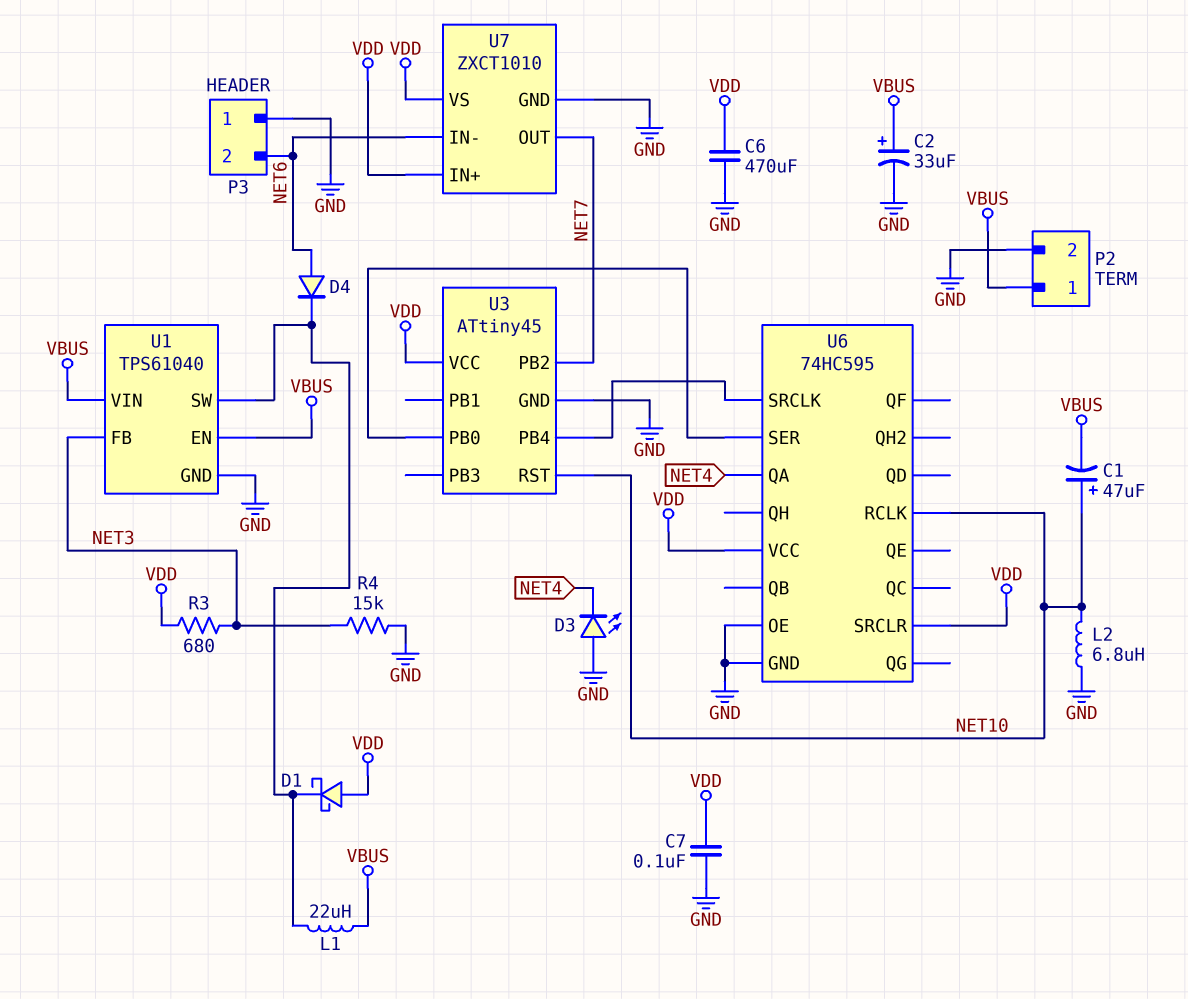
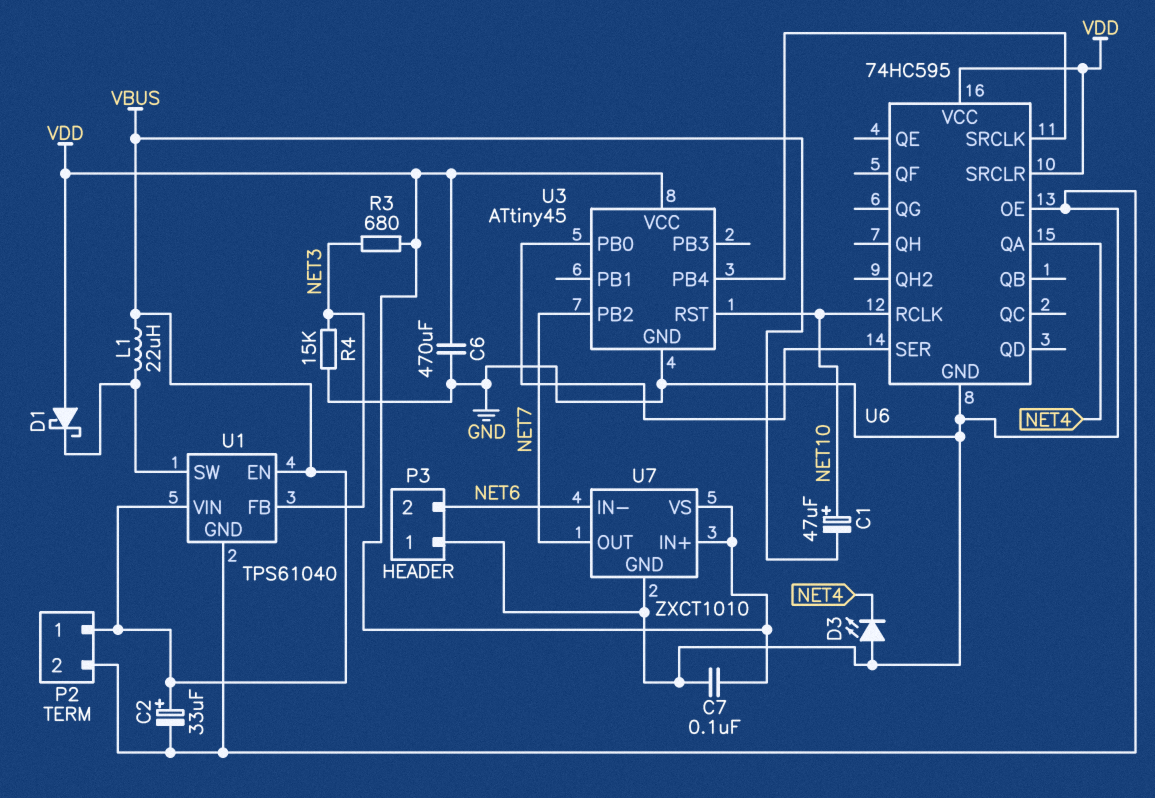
D4: diode (A NET6, K U1/SW) -> none
L2: 6.8uH (GND, NET10) -> none

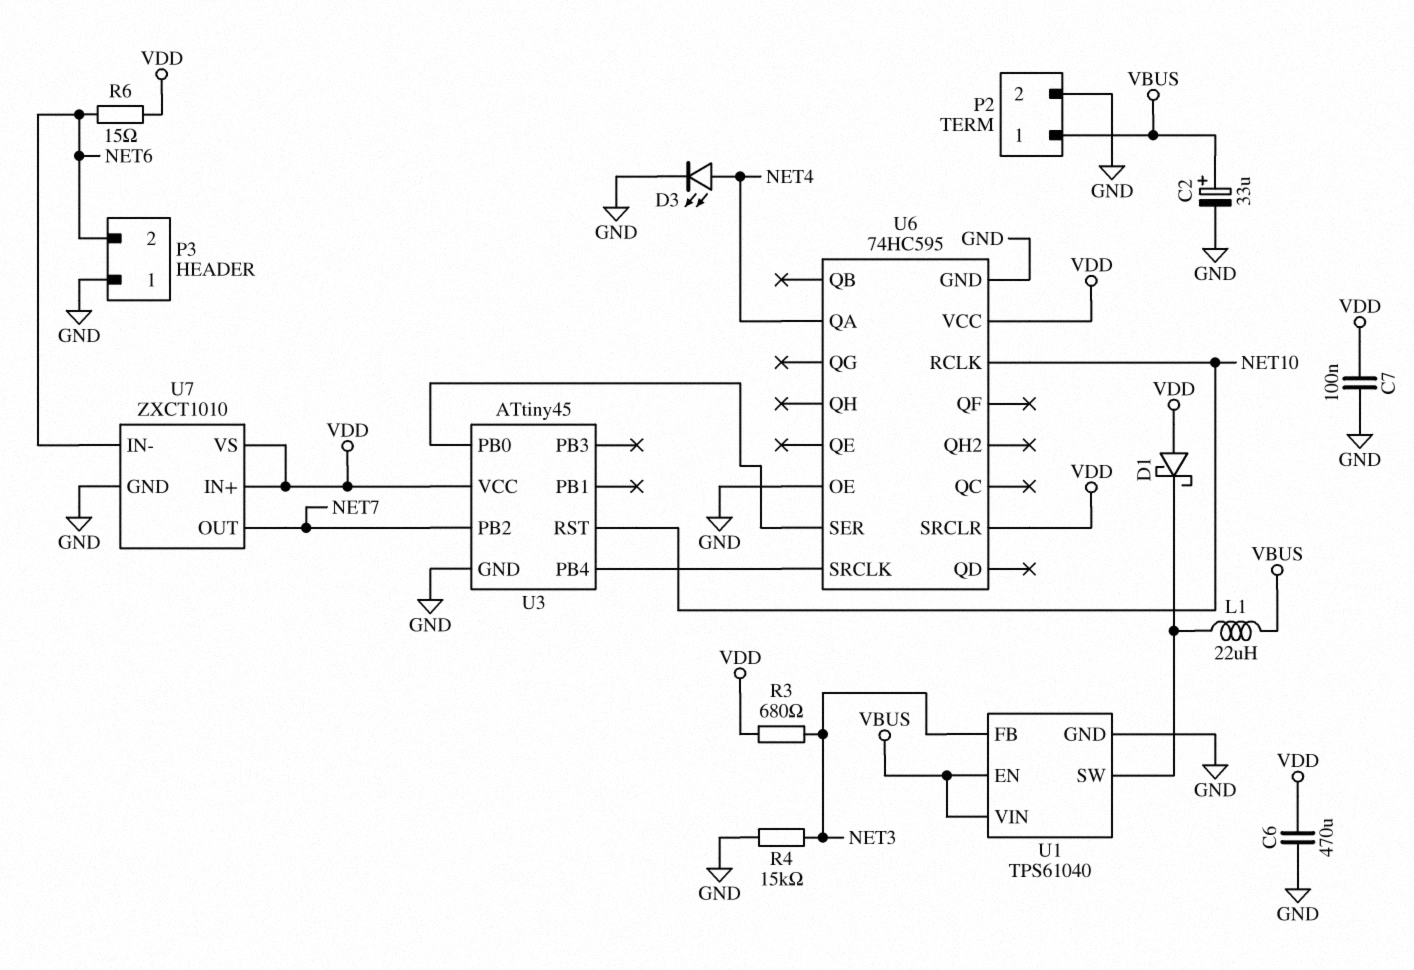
C1: 47uF (plus NET10, minus VBUS) -> none
D3: LED (A GND, K NET4) -> LED (A NET4, K GND)
R6: none -> 15 (NET6, VDD)

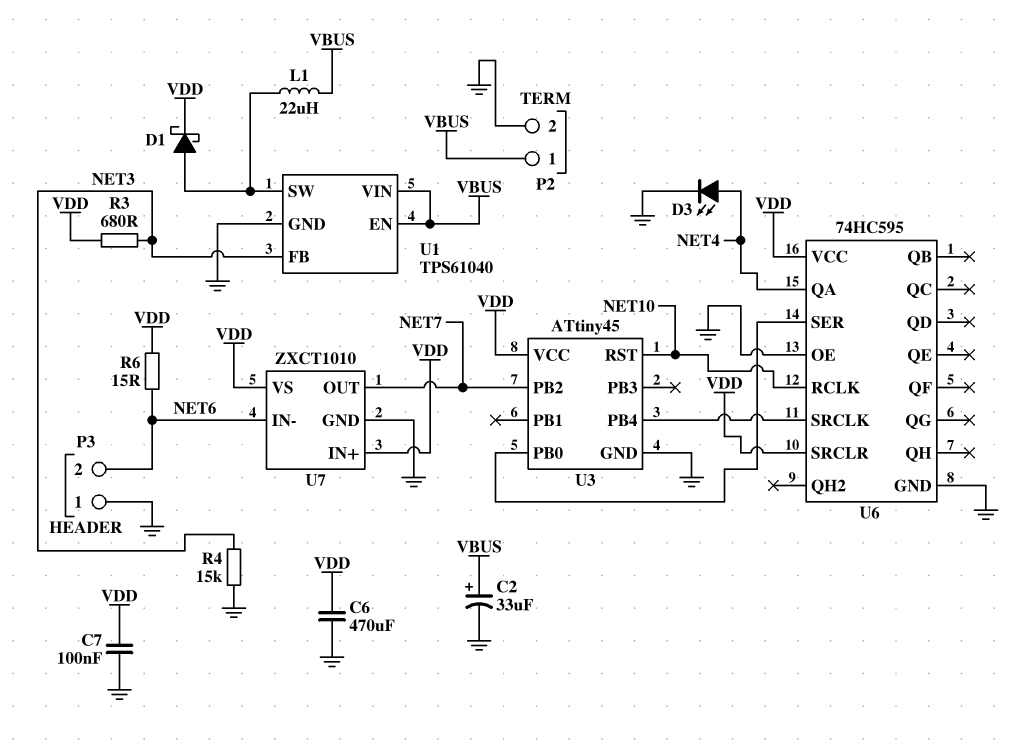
D1: schottky (A VDD, K U1/SW) -> schottky (A U1/SW, K VDD)

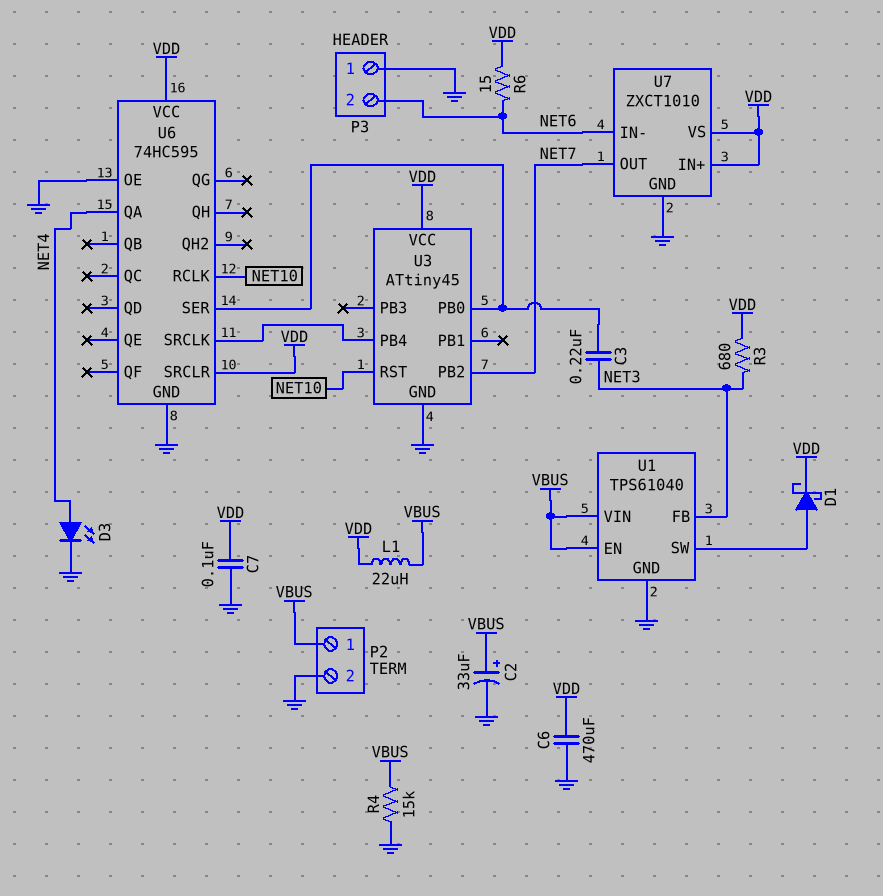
C3: none -> 220nF (NET3, U3/PB0)
L1: 22uH (U1/SW, VBUS) -> 22uH (VBUS, VDD)
R4: 15k (GND, NET3) -> 15k (GND, VBUS)

